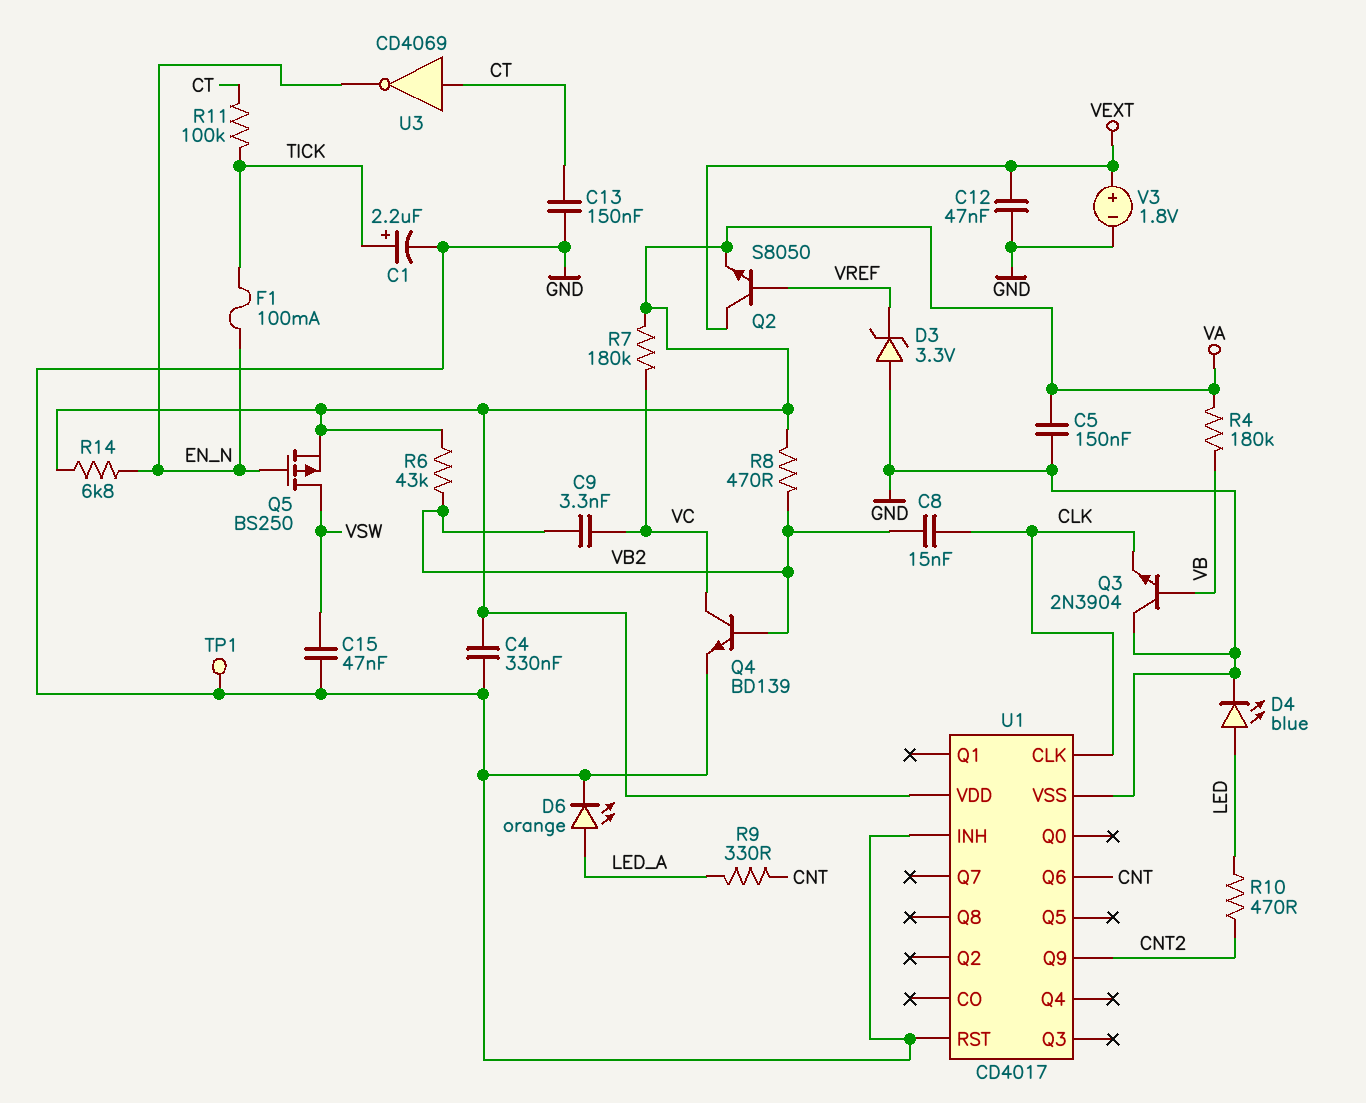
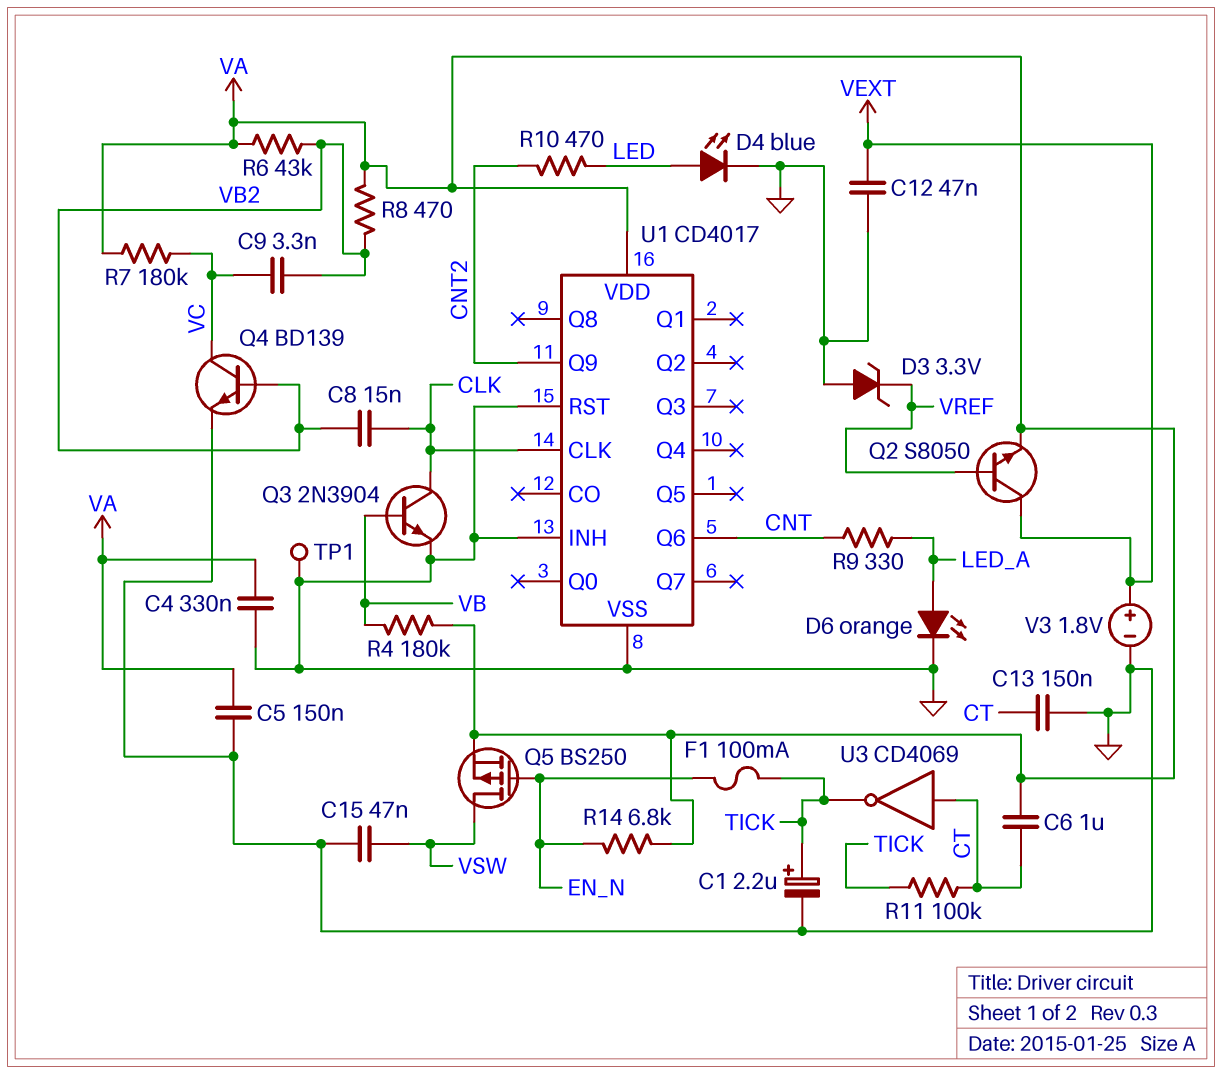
C6: none -> 1uF (CT, VA)
Q3: NPN 2N3904 (B VB, C GND, E CLK) -> NPN 2N3904 (B VB, C CLK, E GND)
U3: NOT CD4069 (in CT, out EN_N) -> NOT CD4069 (in CT, out TICK)

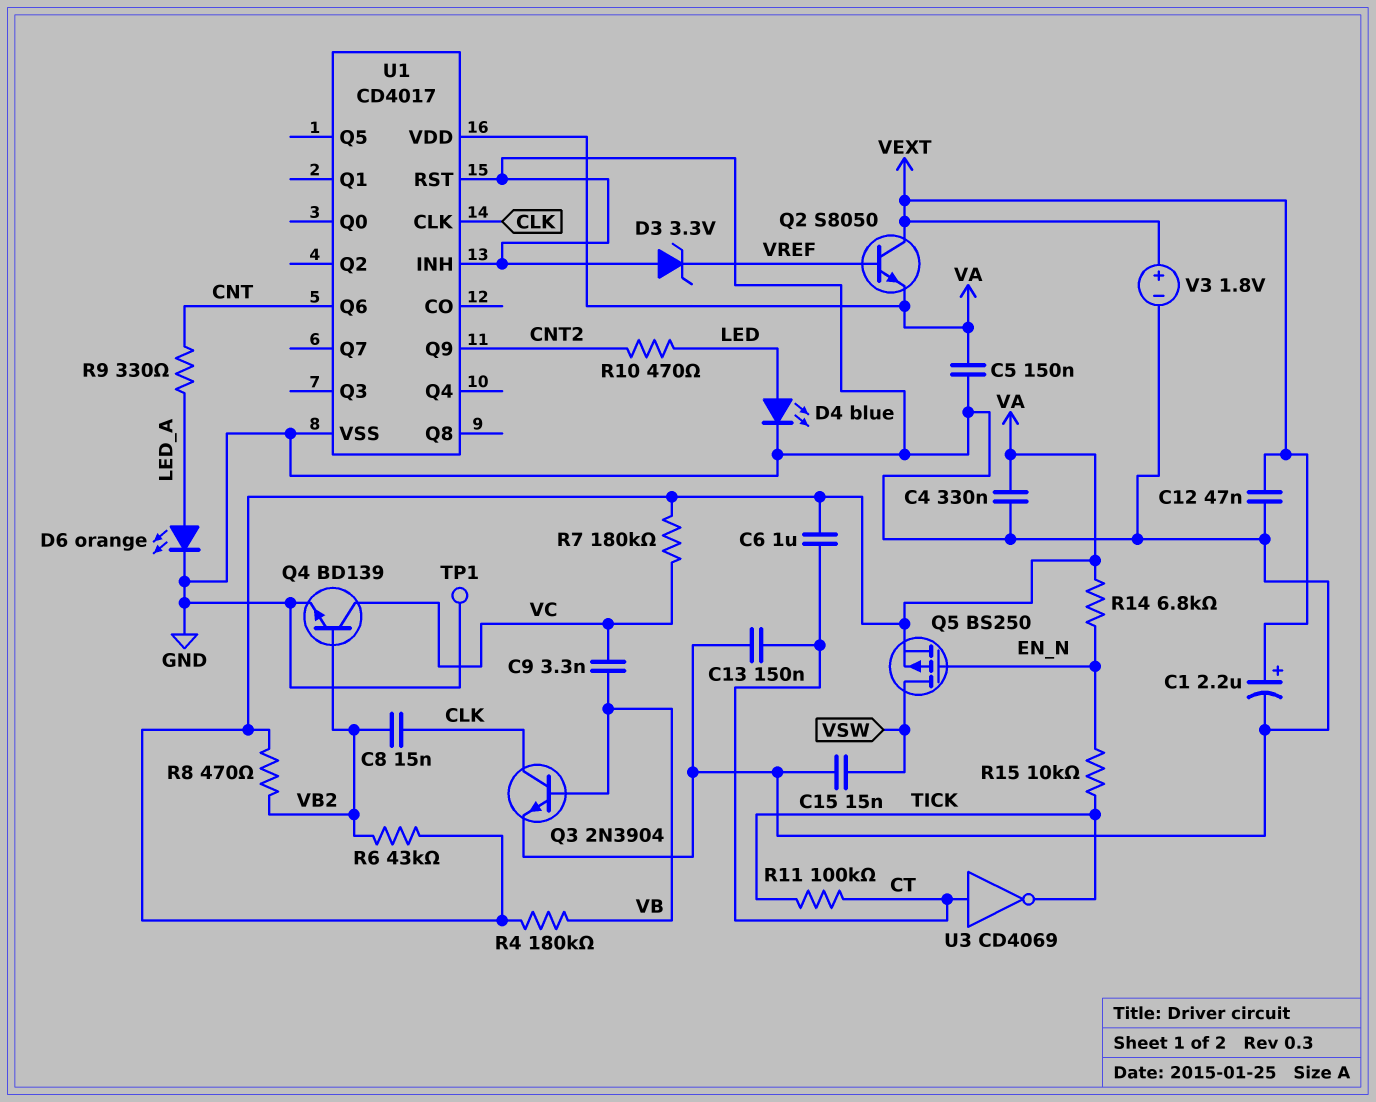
C1: 2.2uF (plus TICK, minus GND) -> 2.2uF (plus VEXT, minus GND)
C9: 3.3nF (VB2, VC) -> 3.3nF (VB, VC)
C15: 47nF (GND, VSW) -> 15nF (GND, VSW)
F1: 100mA (EN_N, TICK) -> none
R15: none -> 10k (EN_N, TICK)

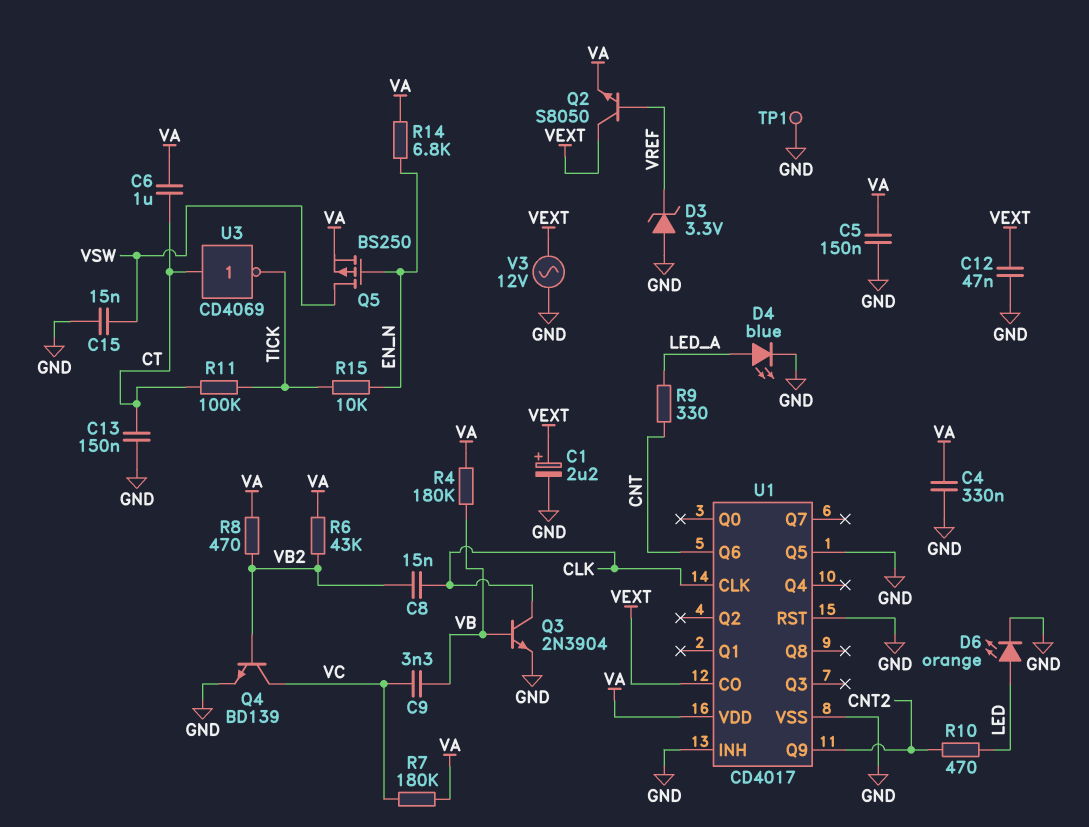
D4: LED blue (A LED, K GND) -> LED blue (A LED_A, K GND)
D6: LED orange (A LED_A, K GND) -> LED orange (A LED, K GND)
U1 pin CO: none -> VEXT
U1 pin Q5: none -> GND
V3: 1.8V (plus VEXT, minus GND) -> AC 12V (GND, VEXT)

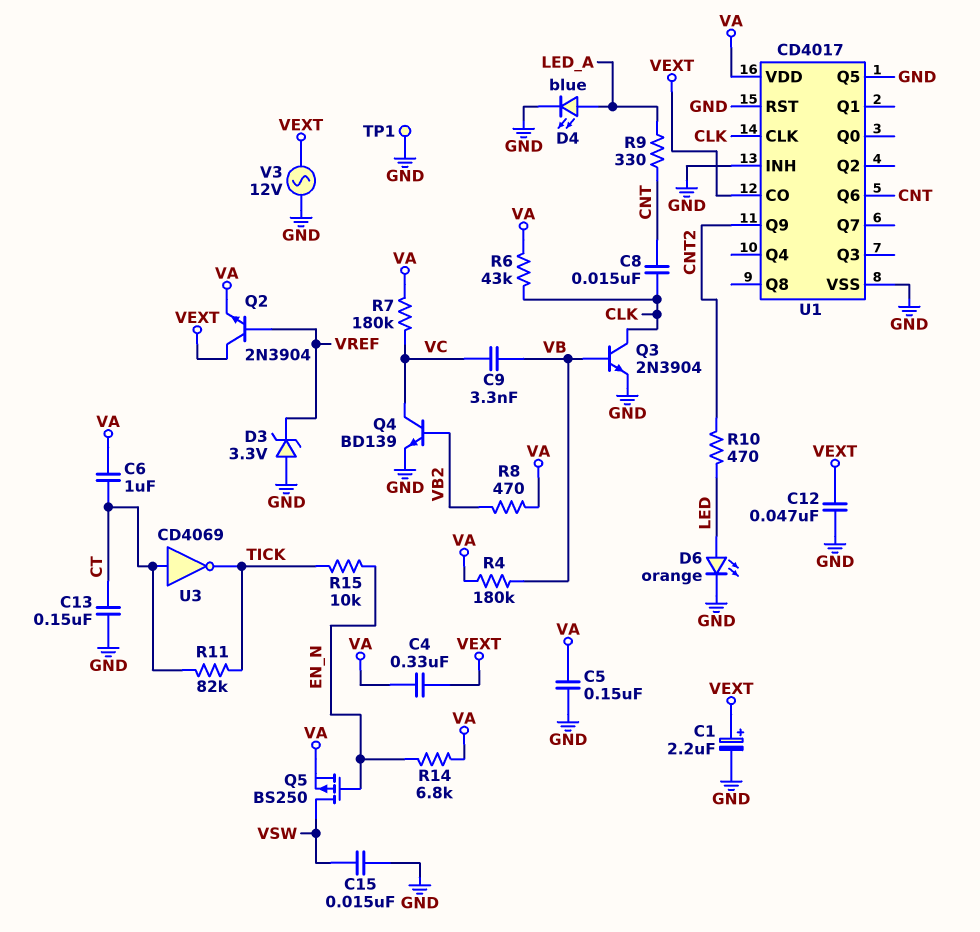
C4: 330nF (GND, VA) -> 330nF (VA, VEXT)
C8: 15nF (CLK, VB2) -> 15nF (CLK, CNT)
Q2: NPN S8050 (B VREF, C VEXT, E VA) -> NPN 2N3904 (B VREF, C VEXT, E VA)
R6: 43k (VA, VB2) -> 43k (CLK, VA)
R11: 100k (CT, TICK) -> 82k (CT, TICK)

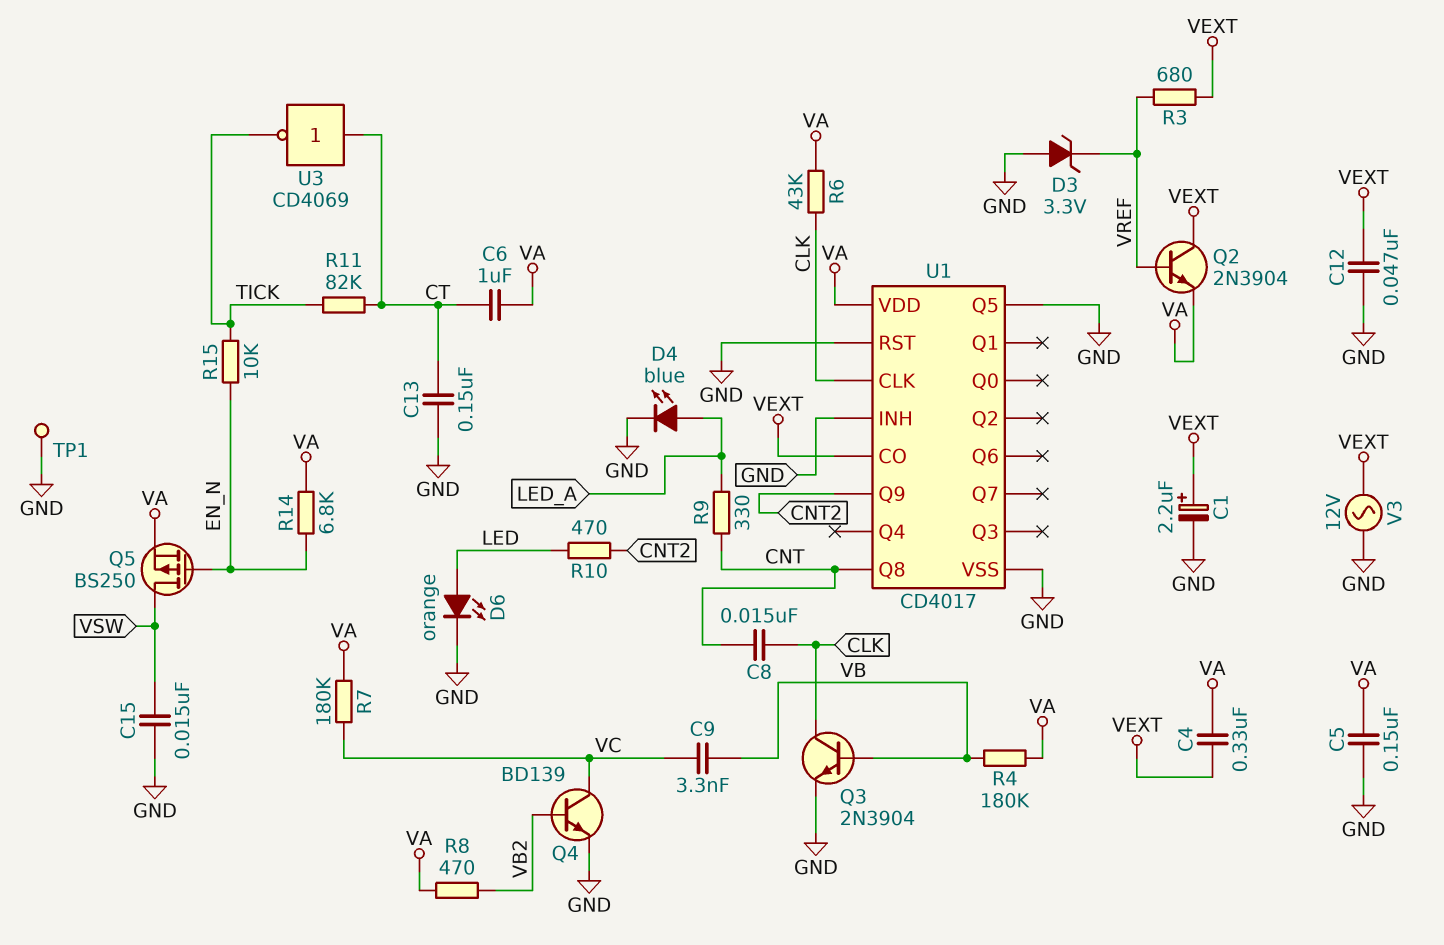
R3: none -> 680 (VEXT, VREF)
U1 pin Q6: CNT -> none
U1 pin Q8: none -> CNT

